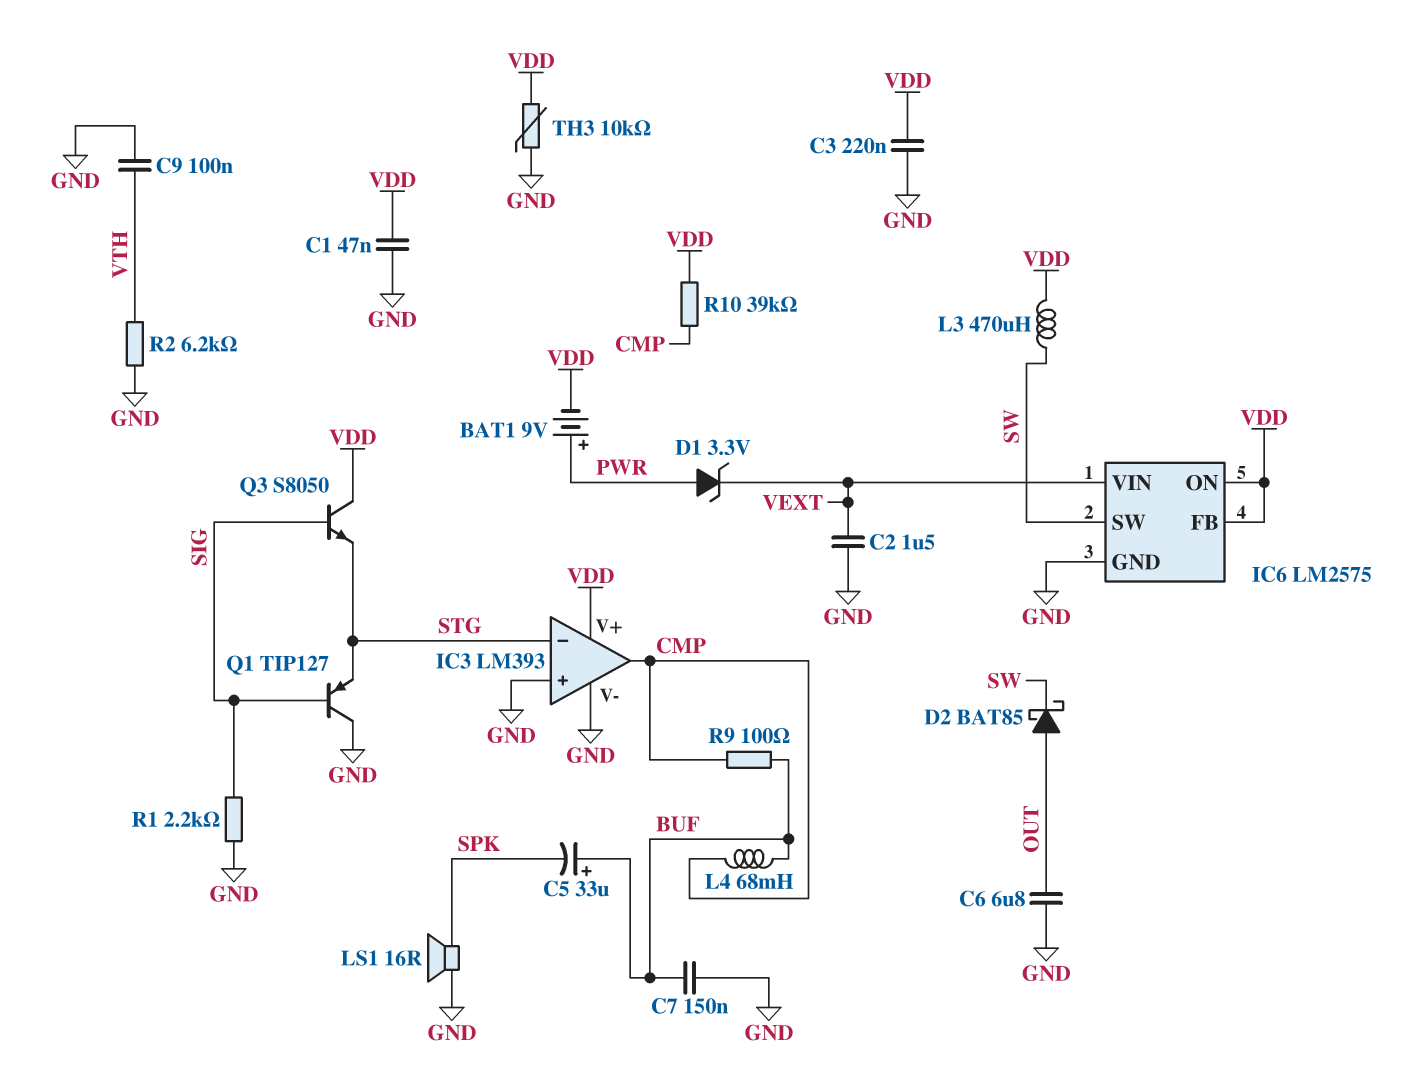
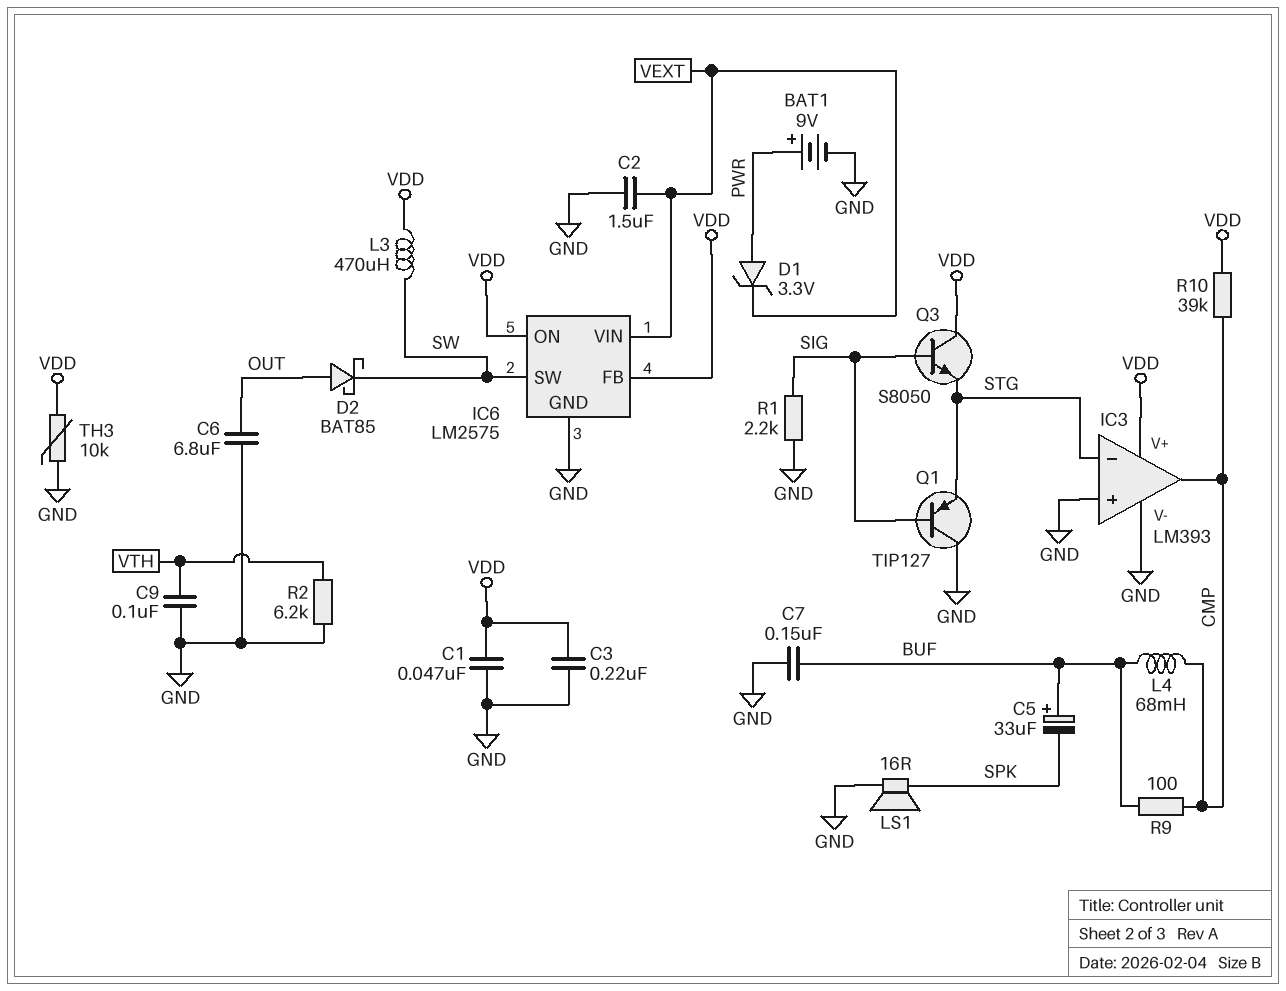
BAT1: 9V (plus PWR, minus VDD) -> 9V (plus PWR, minus GND)

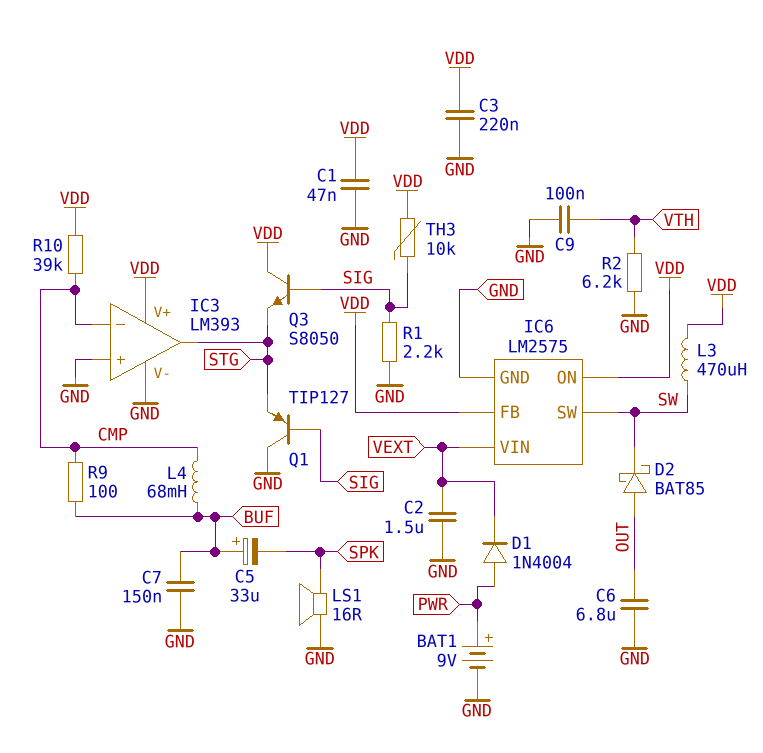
D1: zener 3.3V (A PWR, K VEXT) -> diode 1N4004 (A PWR, K VEXT)
IC3 pin in-: STG -> CMP
IC3 pin out: CMP -> STG
TH3: 10k (GND, VDD) -> 10k (SIG, VDD)

